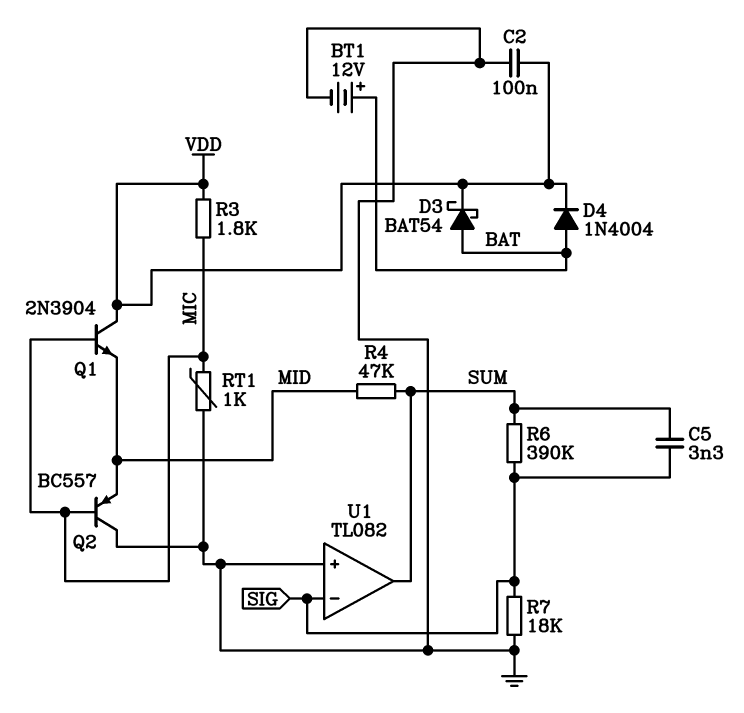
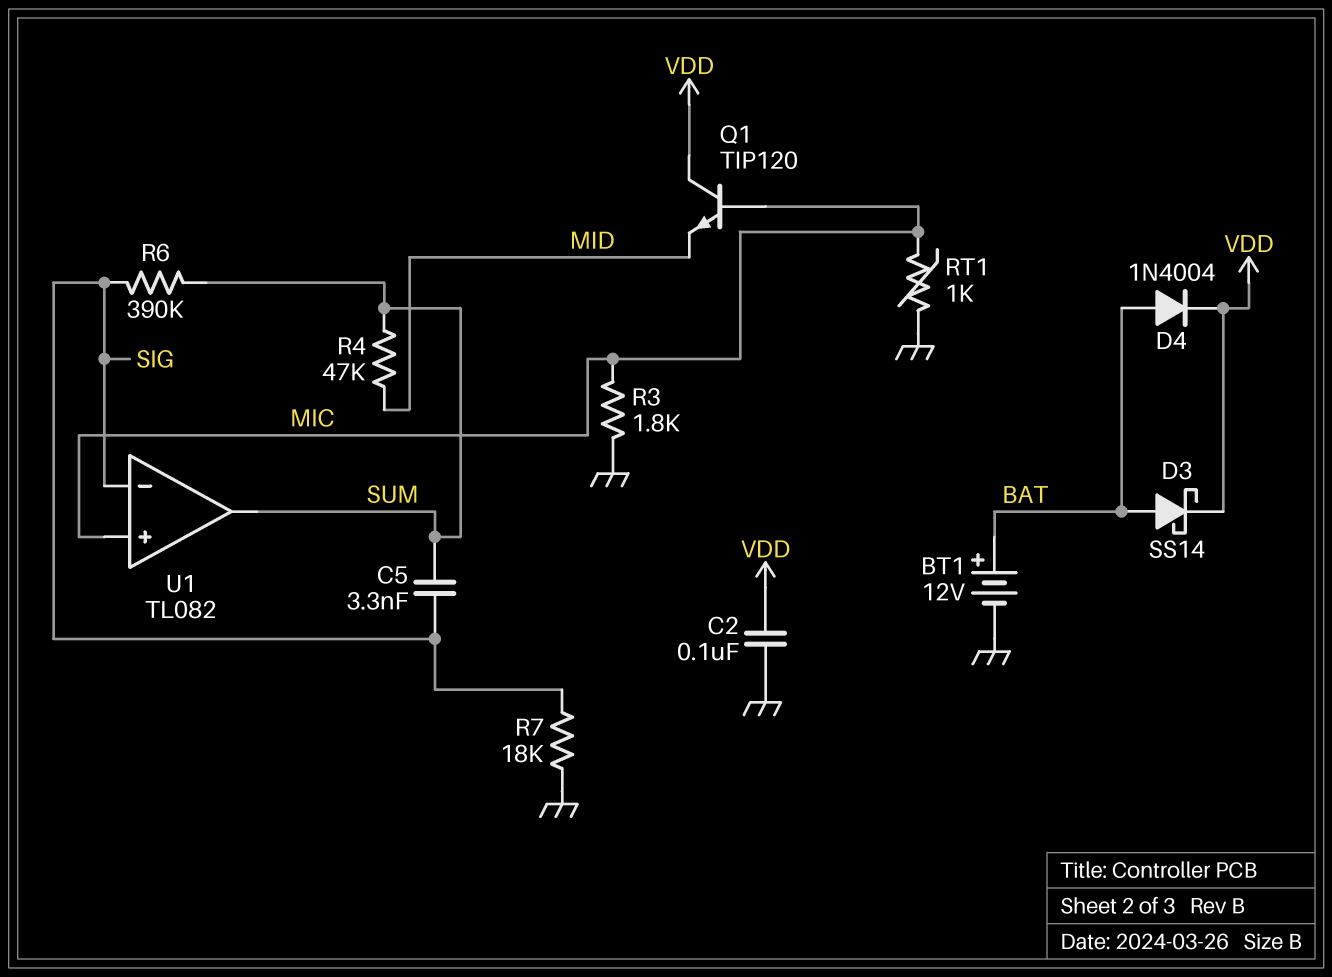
D3: schottky BAT54 (A BAT, K VDD) -> schottky SS14 (A BAT, K VDD)
Q1: NPN 2N3904 (B MIC, C VDD, E MID) -> NPN TIP120 (B MIC, C VDD, E MID)
Q2: PNP BC557 (B MIC, C GND, E MID) -> none
R3: 1.8k (MIC, VDD) -> 1.8k (GND, MIC)
U1 pin in+: GND -> MIC

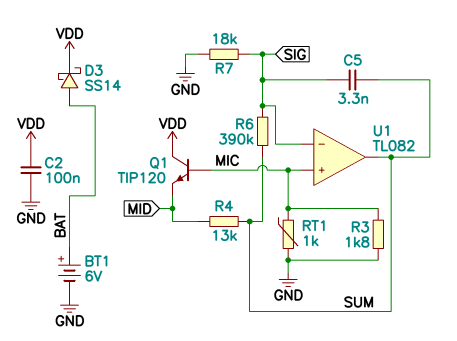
BT1: 12V (plus BAT, minus GND) -> 6V (plus BAT, minus GND)
D4: diode 1N4004 (A BAT, K VDD) -> none
R4: 47k (MID, SUM) -> 13k (MID, SUM)

